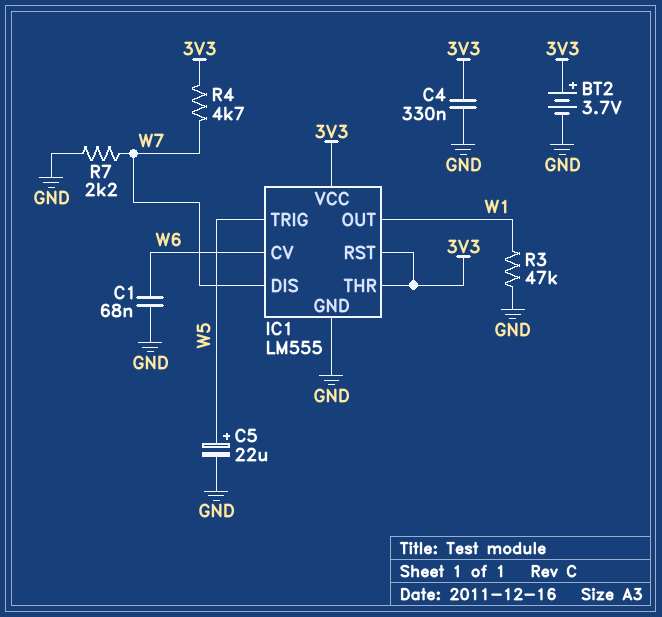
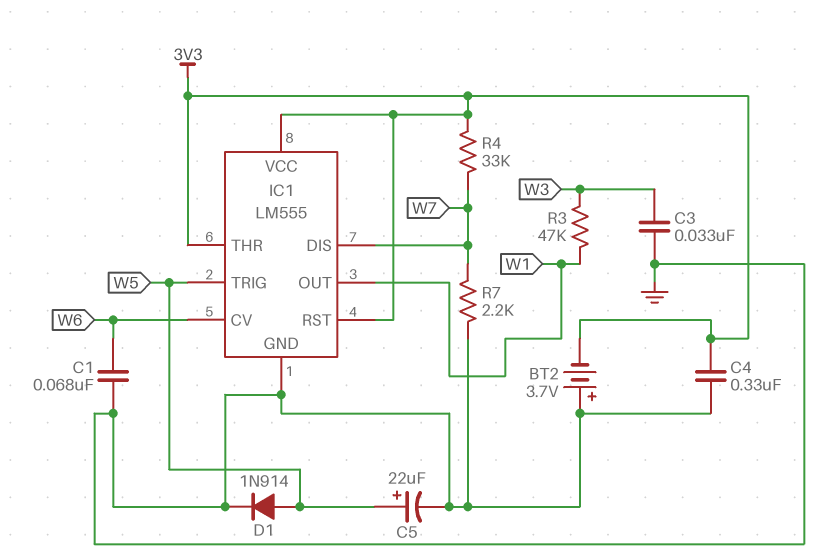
BT2: 3.7V (plus 3V3, minus GND) -> 3.7V (plus GND, minus 3V3)
C3: none -> 33nF (GND, W3)
D1: none -> diode 1N914 (A W5, K GND)
R3: 47k (GND, W1) -> 47k (W1, W3)
R4: 4.7k (3V3, W7) -> 33k (3V3, W7)

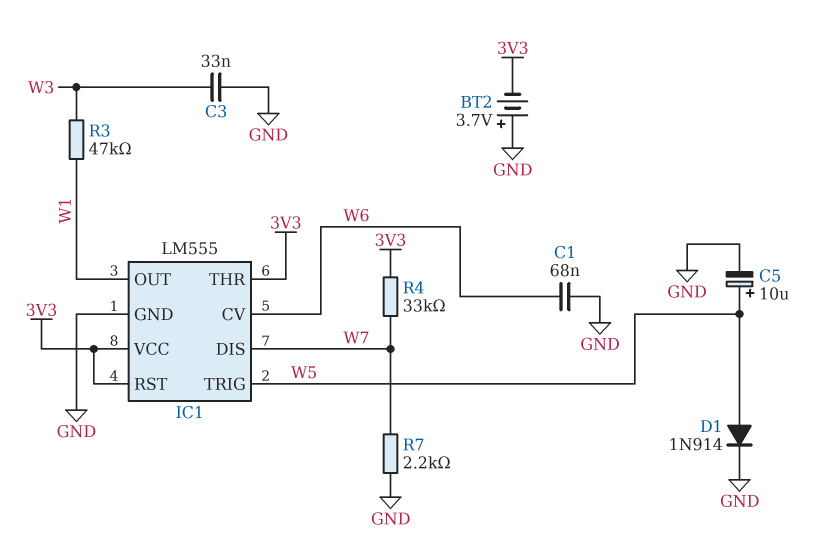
C4: 330nF (3V3, GND) -> none
C5: 22uF (plus W5, minus GND) -> 10uF (plus W5, minus GND)

